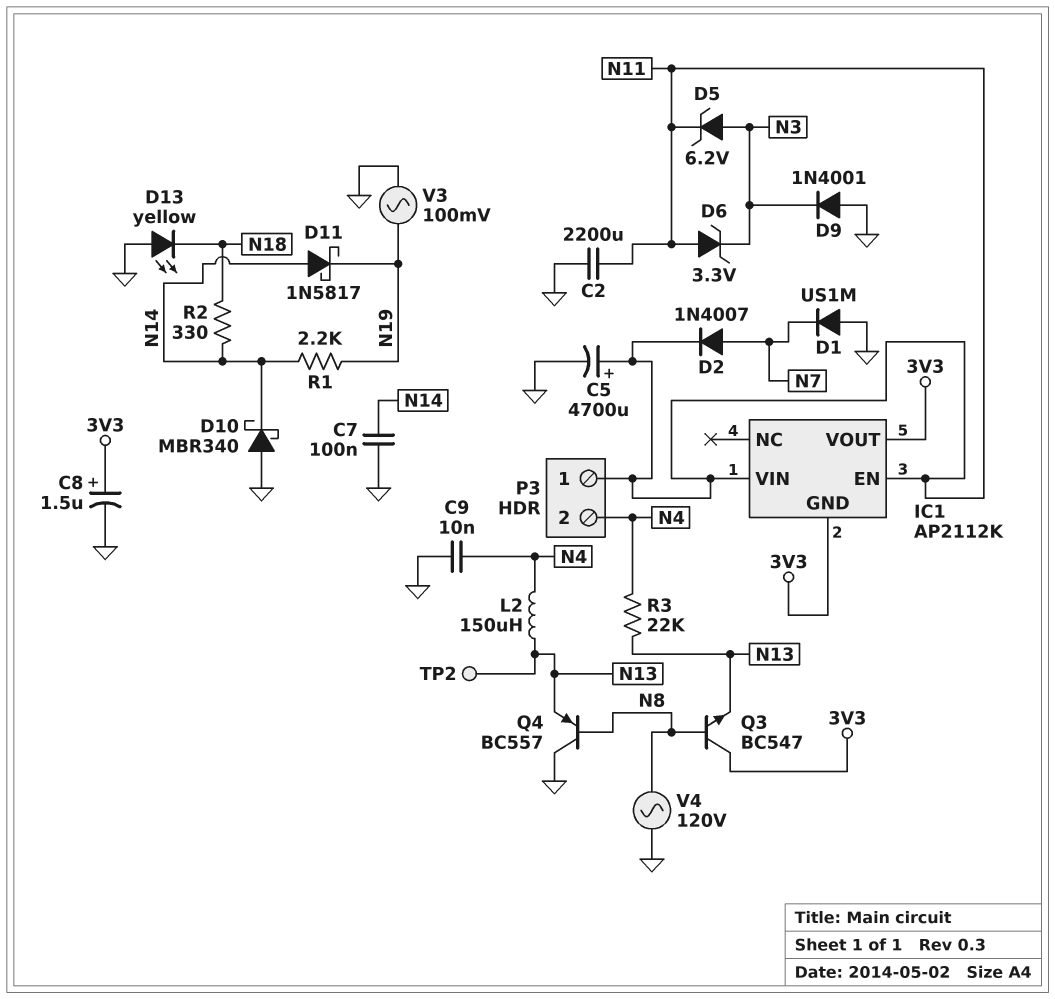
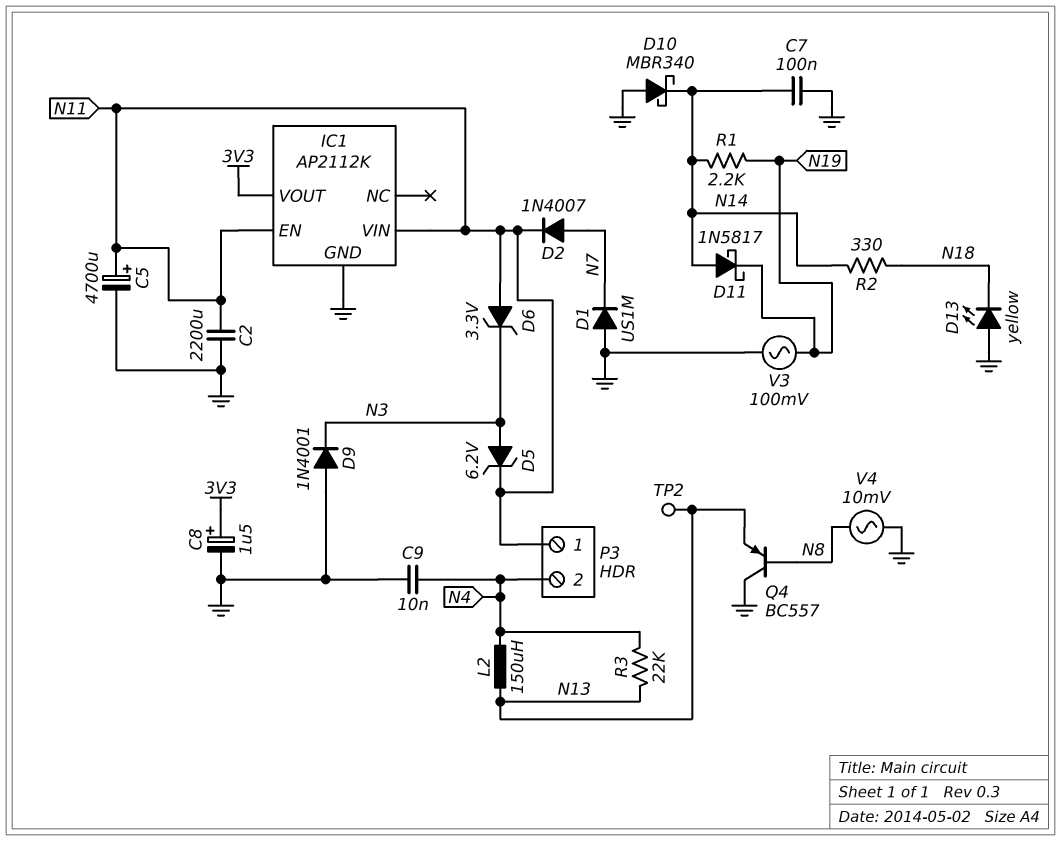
IC1 pin GND: 3V3 -> GND
Q3: NPN BC547 (B N8, C 3V3, E N13) -> none
V4: AC 120V (GND, N8) -> AC 10mV (GND, N8)

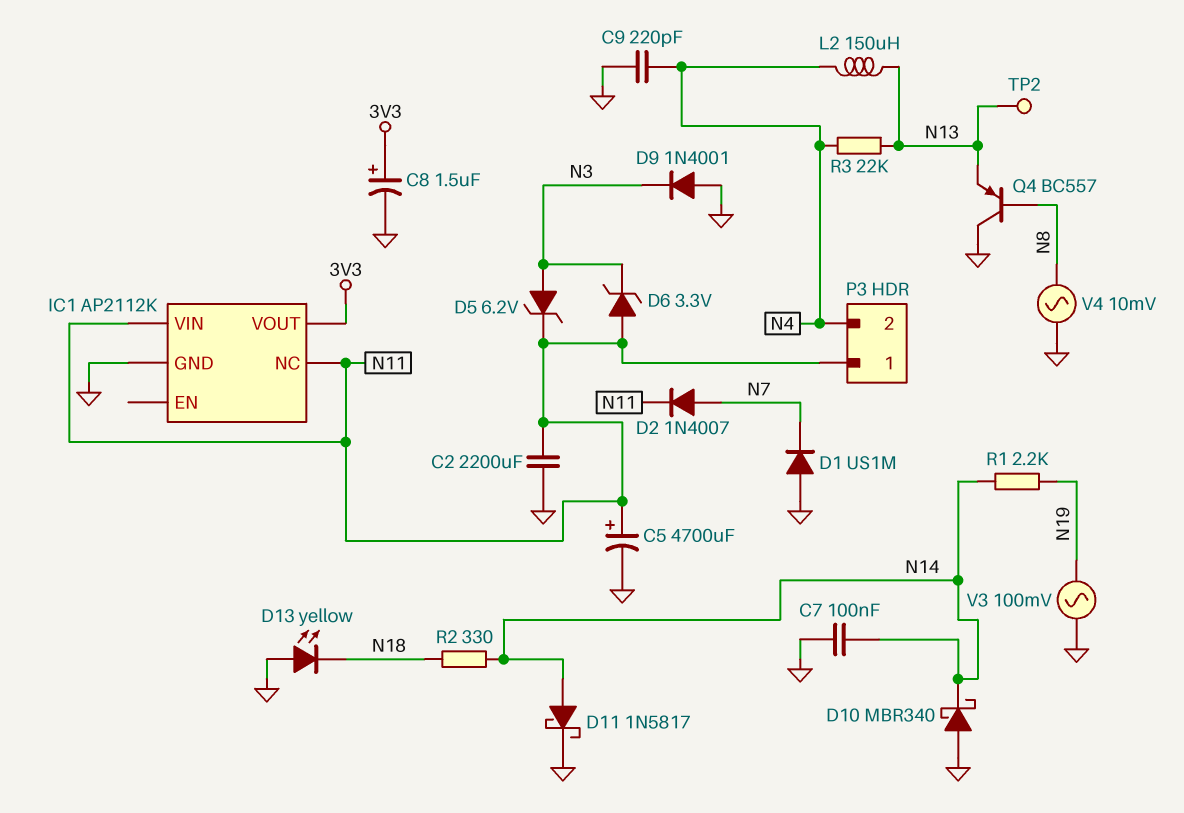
C9: 10nF (GND, N4) -> 220pF (GND, N4)
D11: schottky 1N5817 (A N14, K N19) -> schottky 1N5817 (A N14, K GND)
IC1 pin EN: N11 -> none
IC1 pin NC: none -> N11

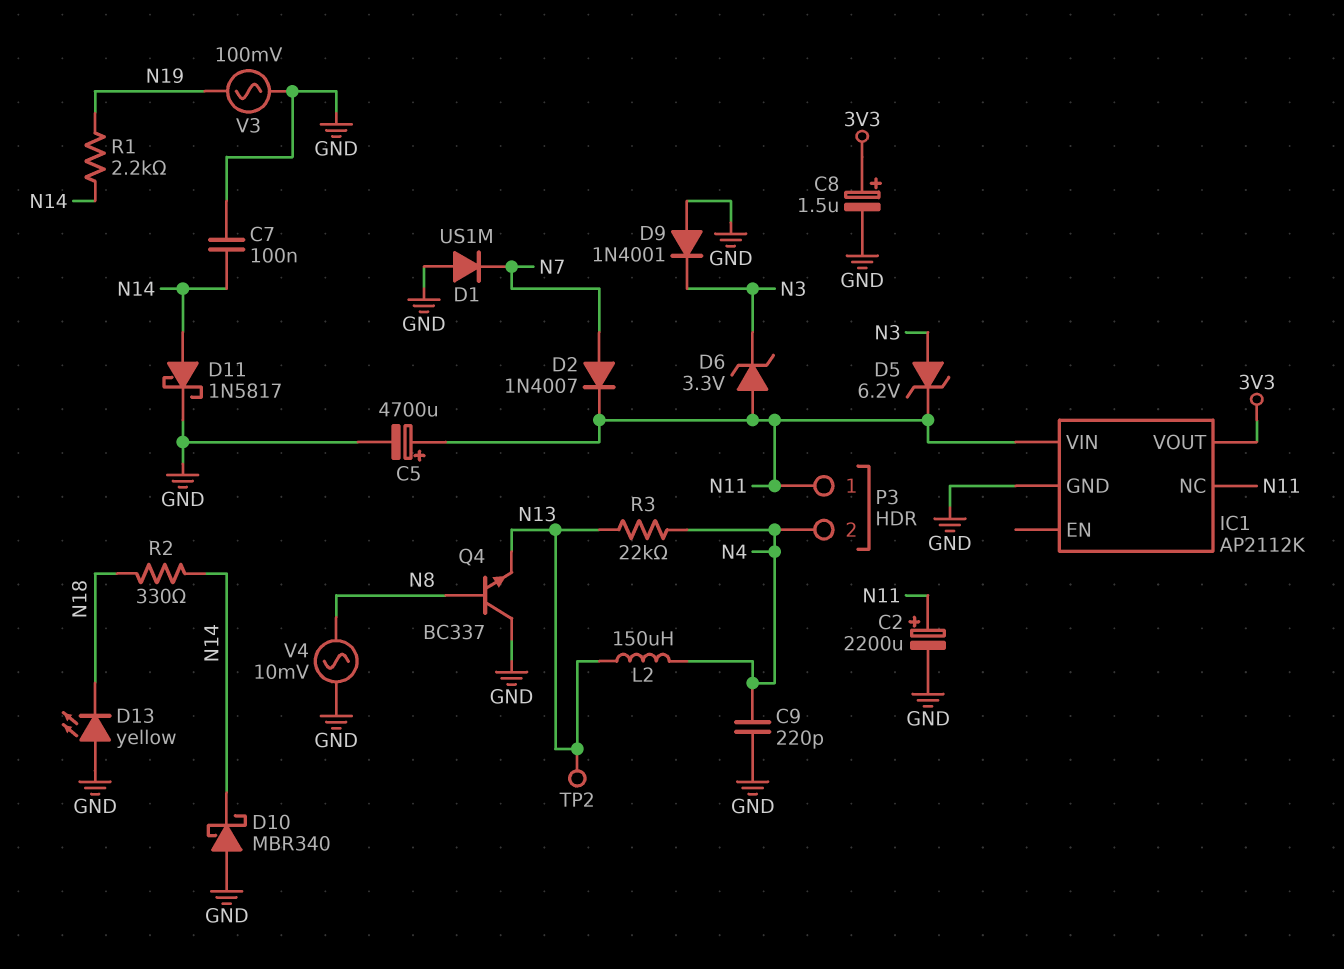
C2: 2200uF (GND, N11) -> 2200uF (plus N11, minus GND)
Q4: PNP BC557 (B N8, C GND, E N13) -> NPN BC337 (B N8, C GND, E N13)

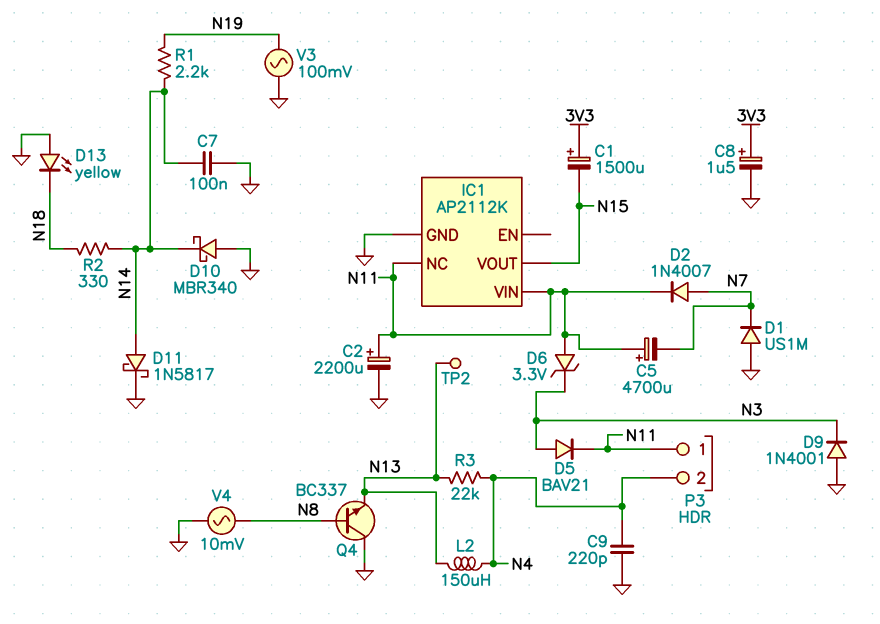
C1: none -> 1500uF (plus 3V3, minus N15)
C5: 4700uF (plus N11, minus GND) -> 4700uF (plus N11, minus N7)
D5: zener 6.2V (A N3, K N11) -> diode BAV21 (A N3, K N11)
IC1 pin VOUT: 3V3 -> N15

